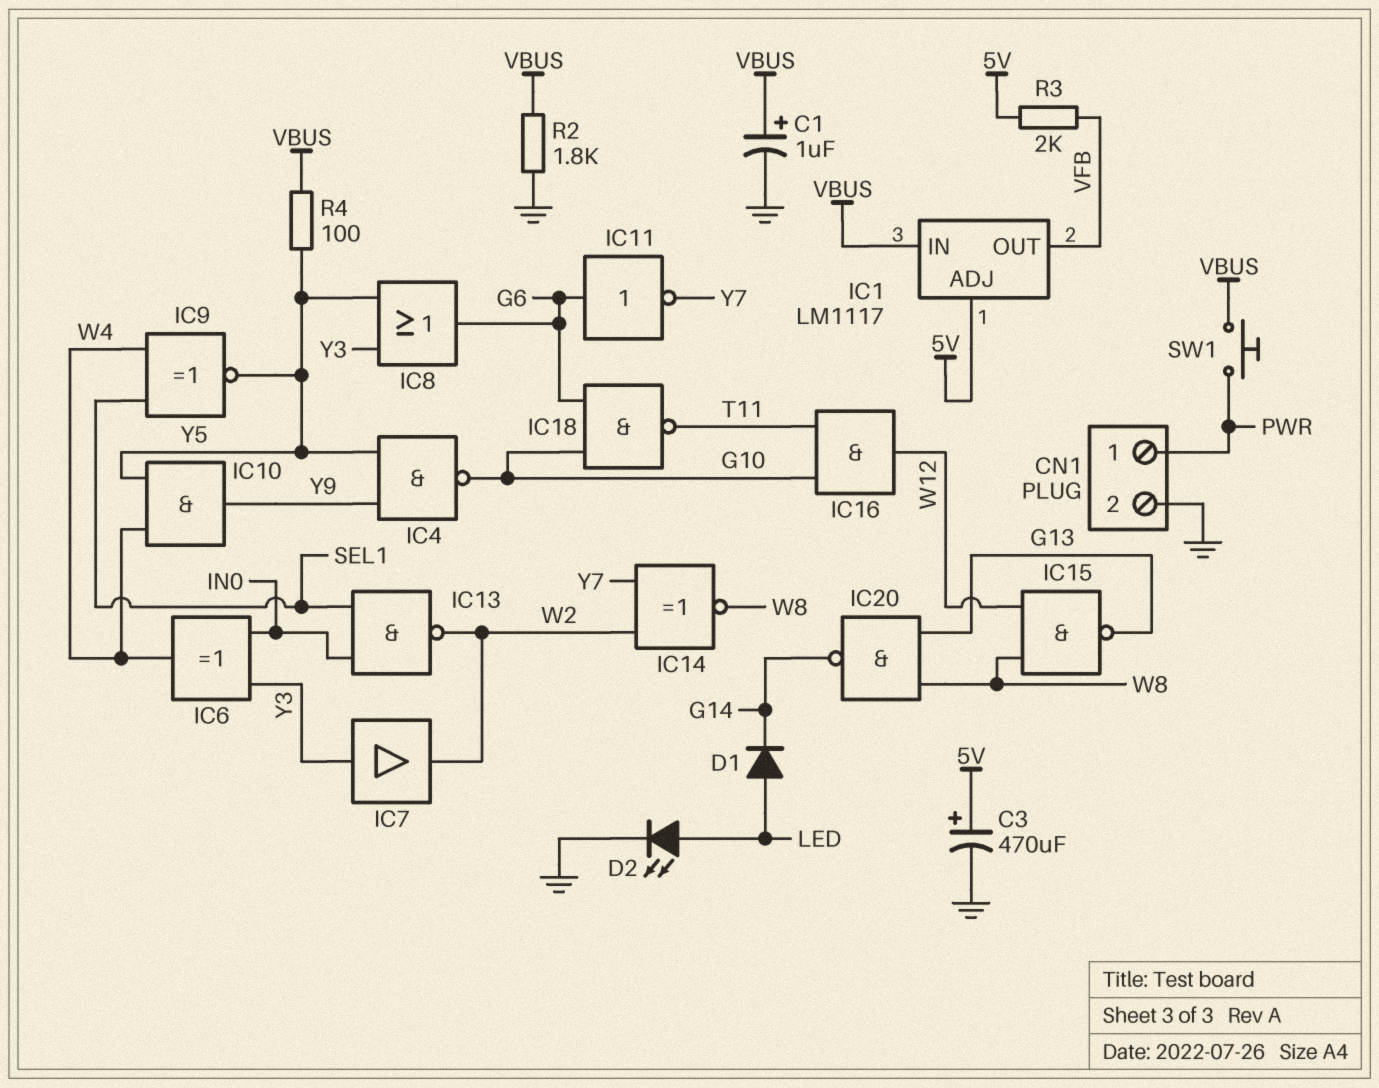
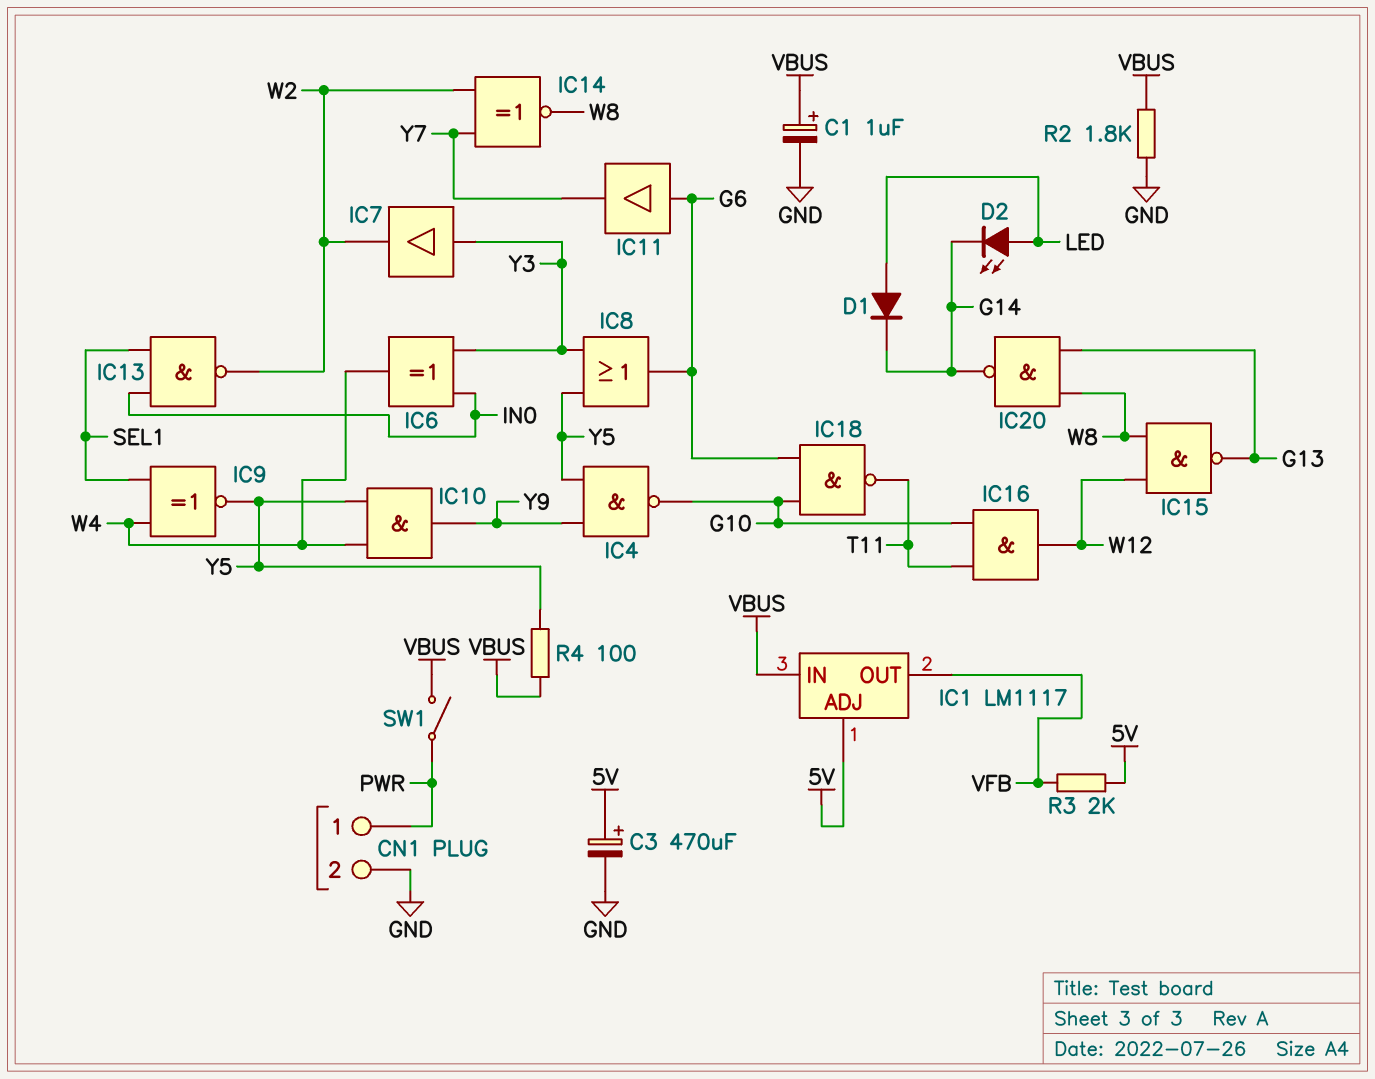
D2: LED (A LED, K GND) -> LED (A LED, K G14)
IC11: NOT (in G6, out Y7) -> buffer (in G6, out Y7)
SW1: button (PWR, VBUS) -> switch (PWR, VBUS)

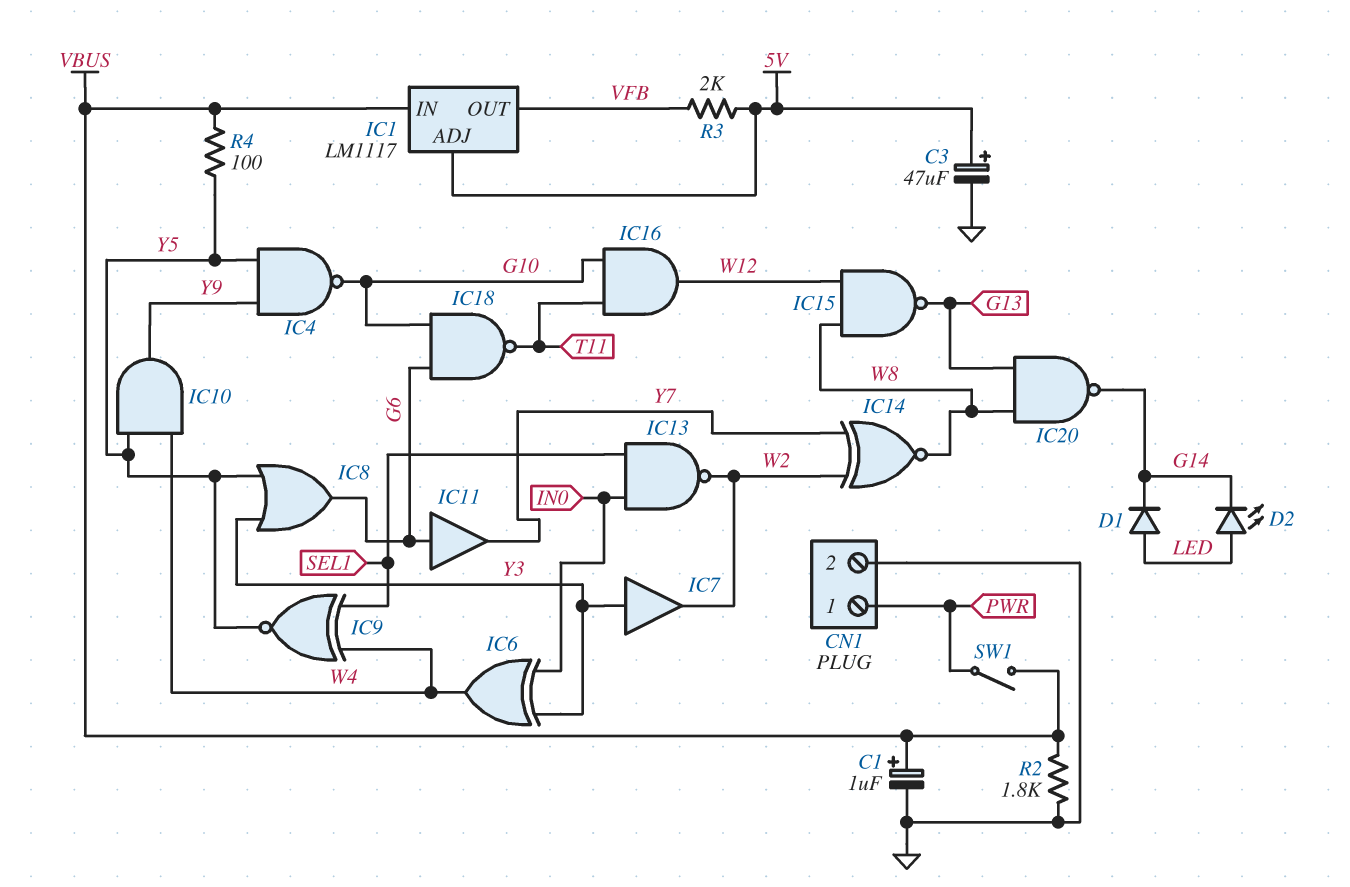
C3: 470uF (plus 5V, minus GND) -> 47uF (plus 5V, minus GND)

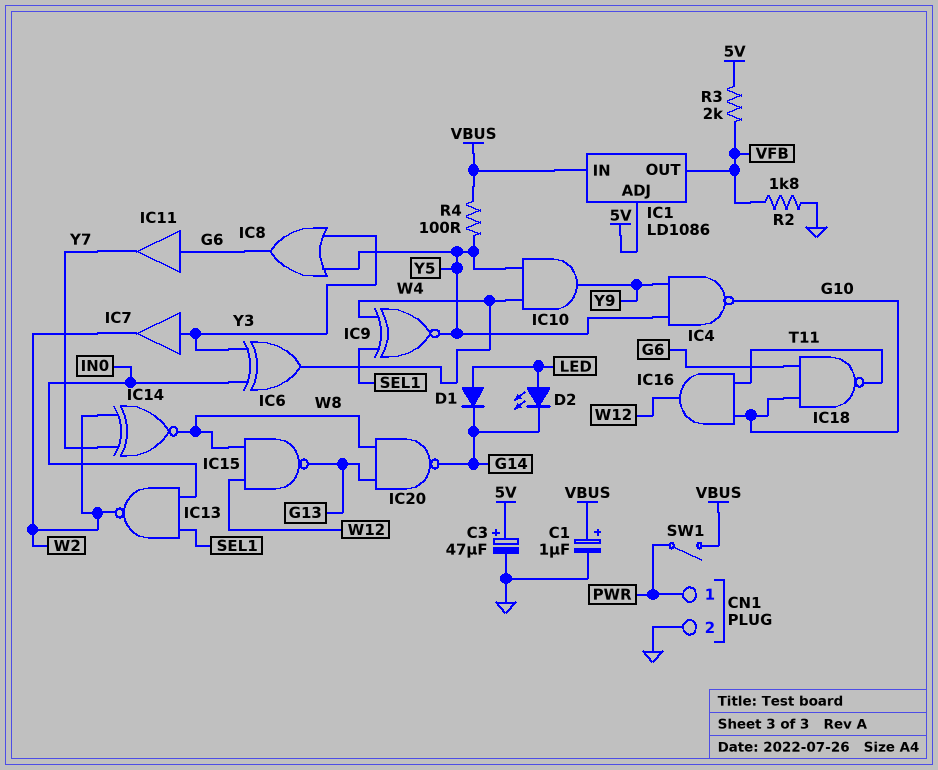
IC1: LM1117 -> LD1086
R2: 1.8k (GND, VBUS) -> 1.8k (GND, VFB)

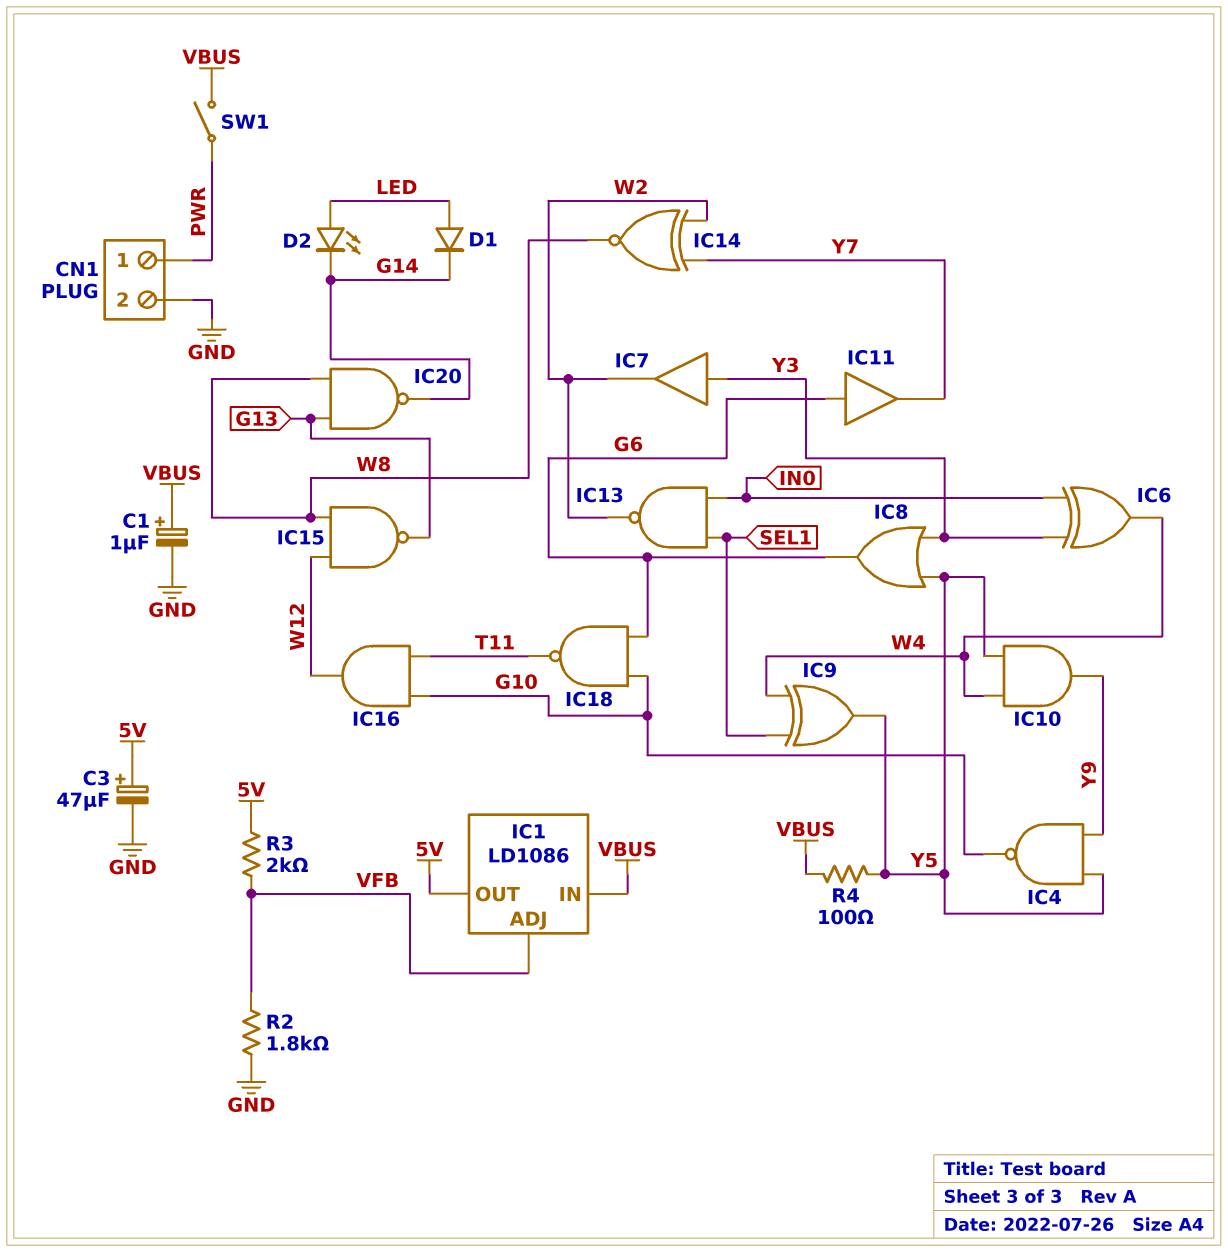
IC1 pin ADJ: 5V -> VFB
IC1 pin OUT: VFB -> 5V
IC9: XNOR (in SEL1, in W4, out Y5) -> XOR (in SEL1, in W4, out Y5)

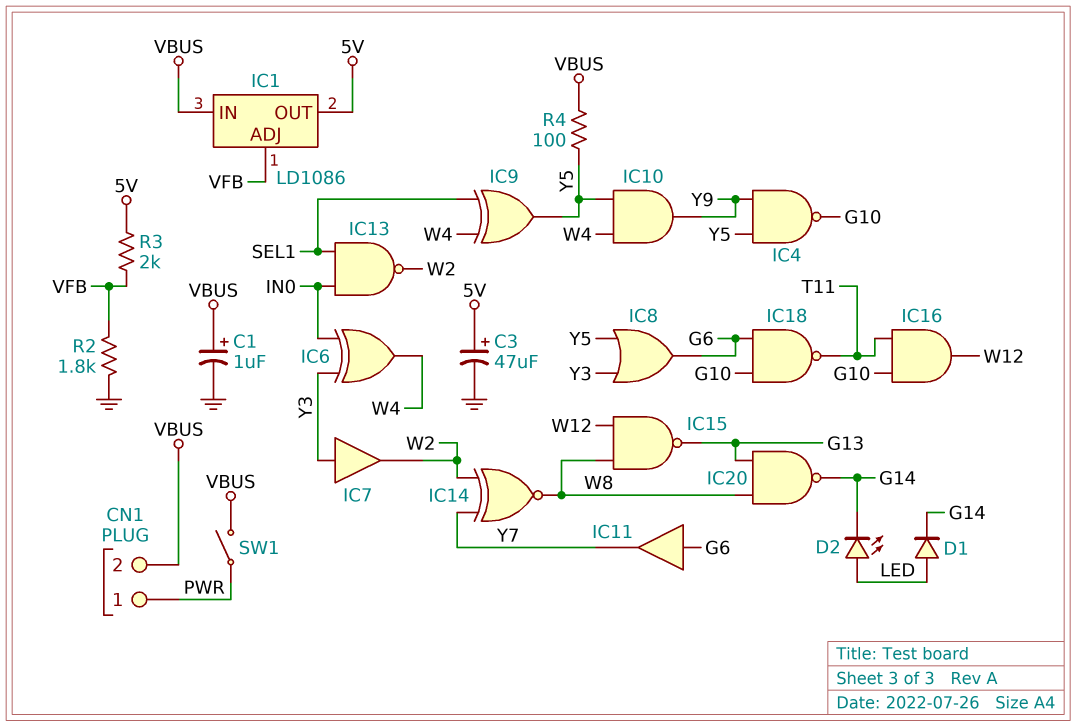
CN1 pin 2: GND -> VBUS

